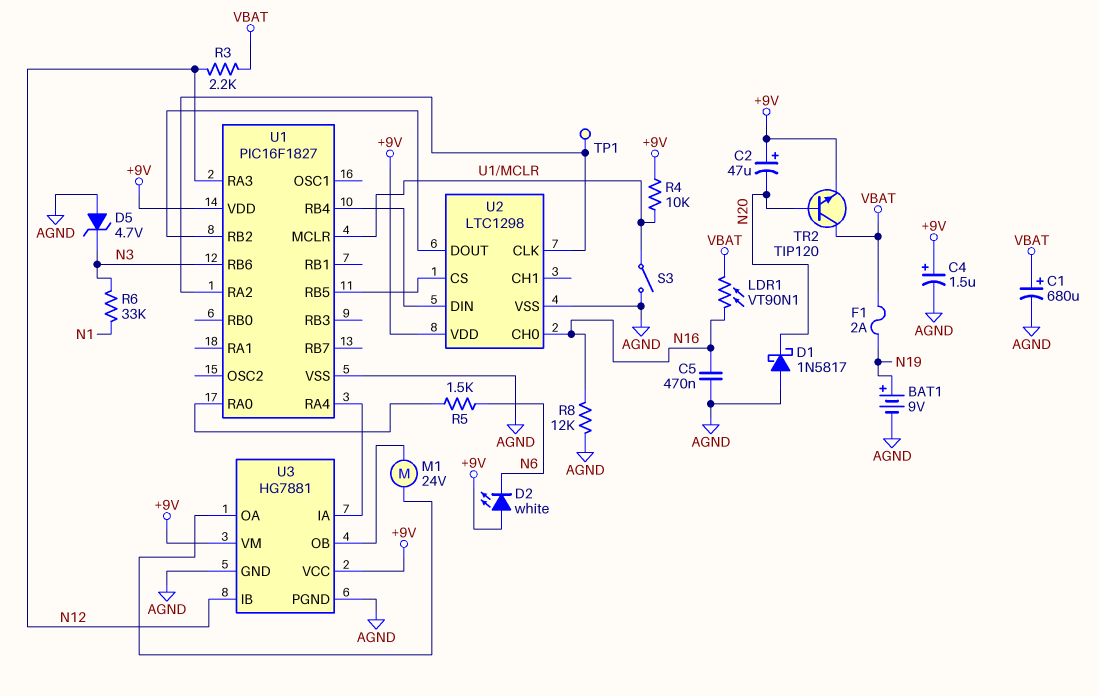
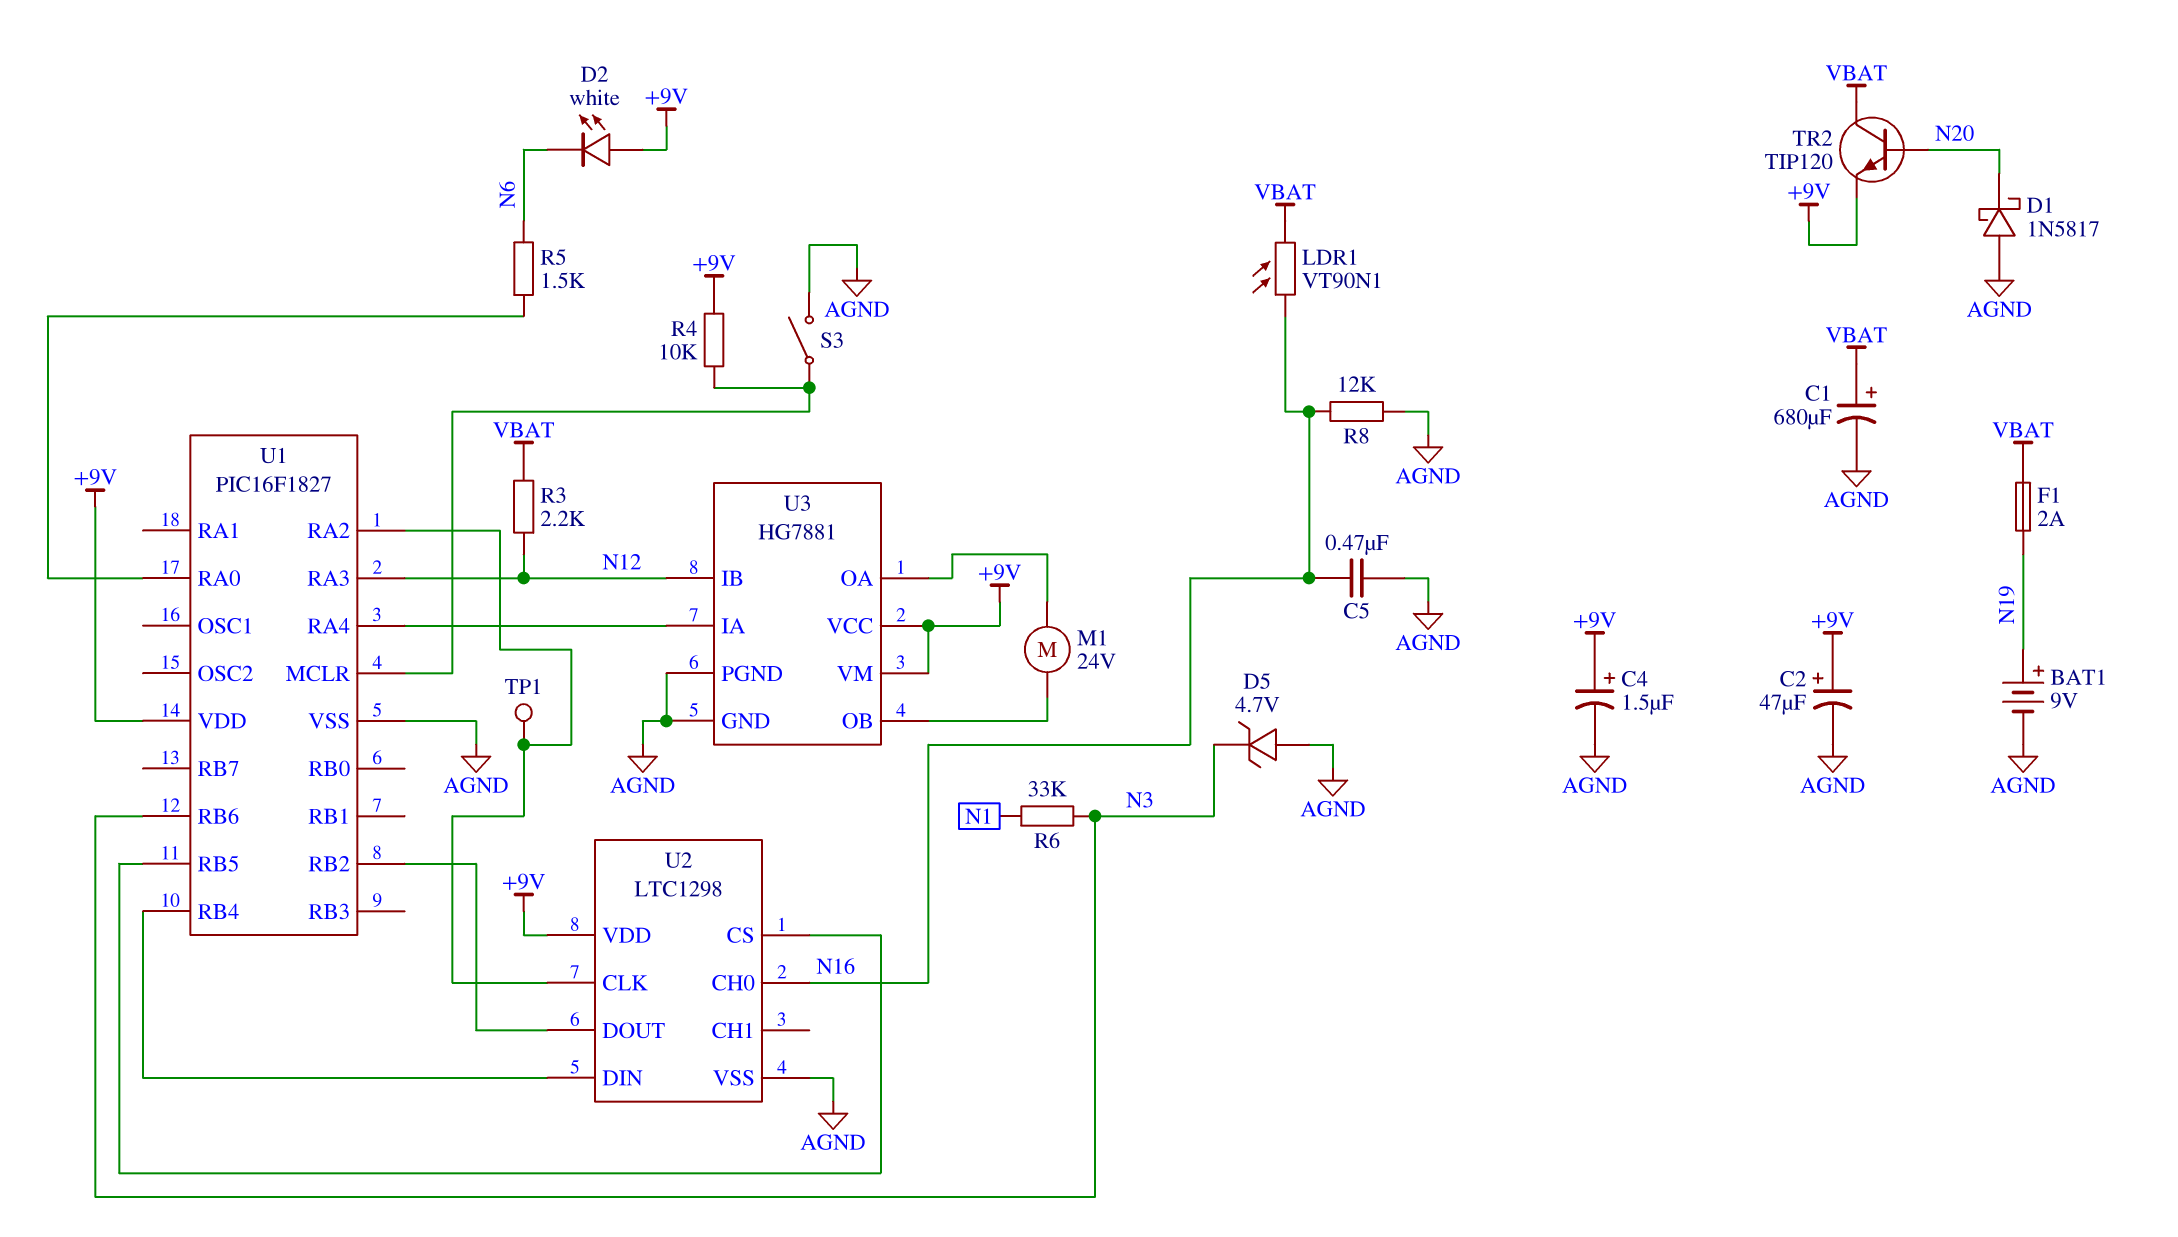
C2: 47uF (plus +9V, minus N20) -> 47uF (plus +9V, minus AGND)

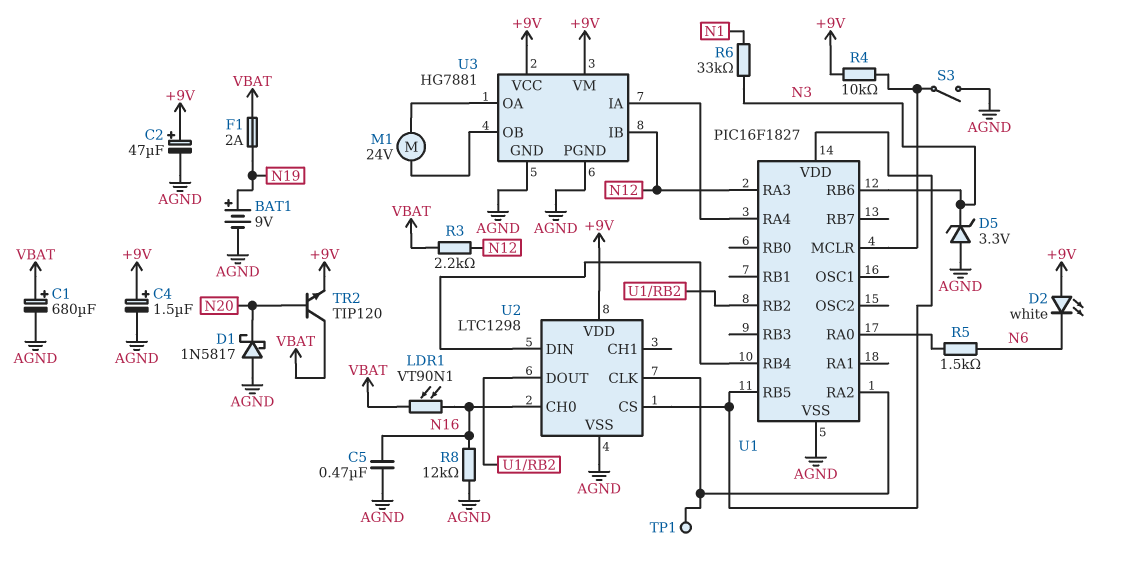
D5: zener 4.7V (A AGND, K N3) -> zener 3.3V (A AGND, K N3)
U1 pin VDD: +9V -> U1/RB5

